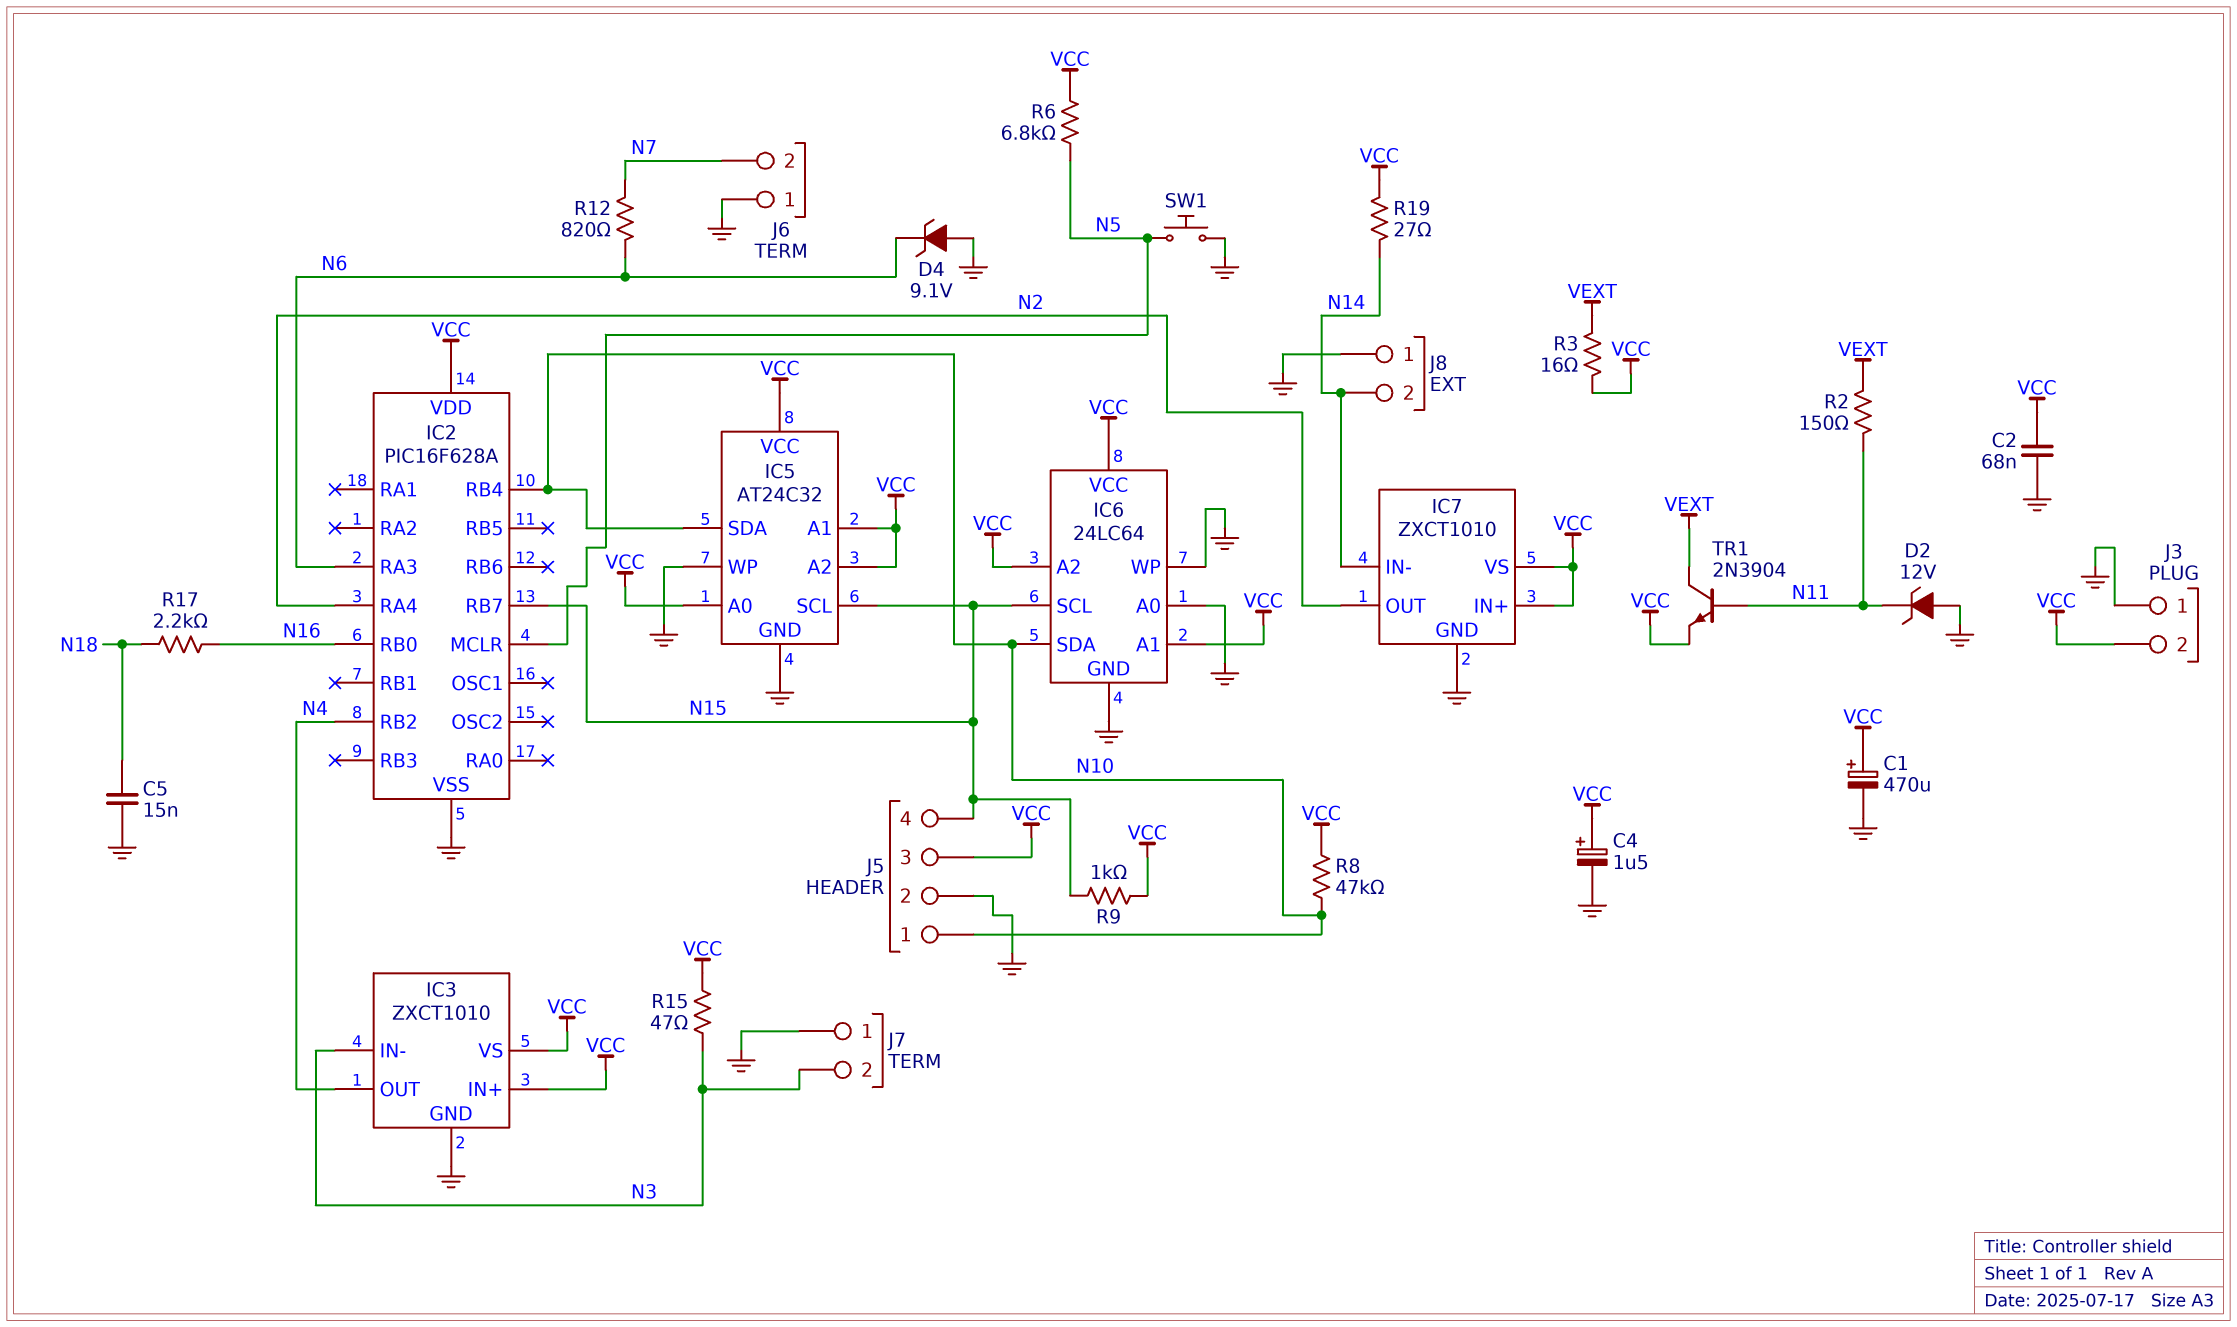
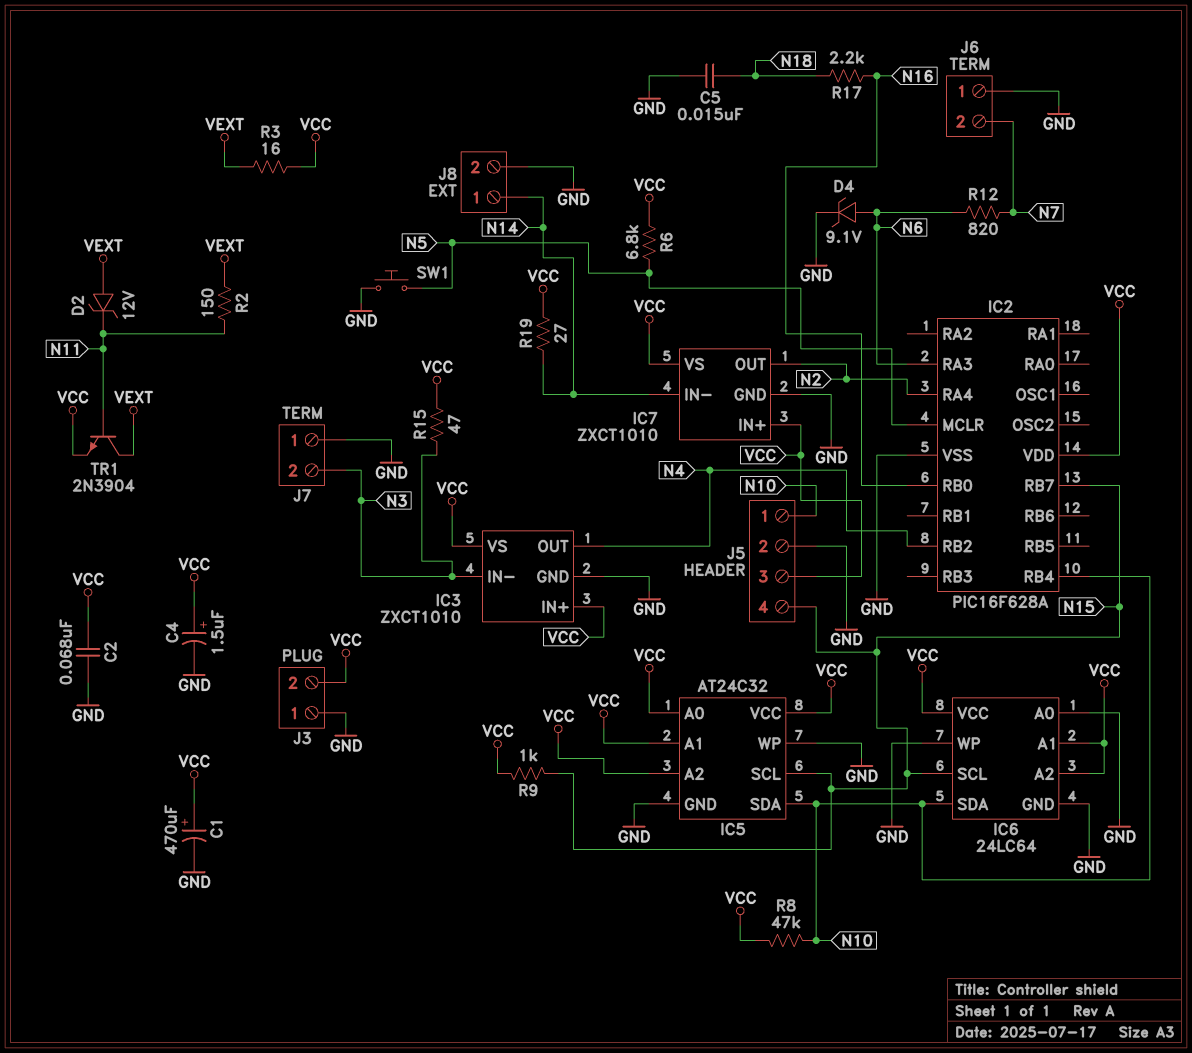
D2: zener 12V (A GND, K N11) -> zener 12V (A VEXT, K N11)
D4: zener 9.1V (A GND, K N6) -> zener 9.1V (A N6, K GND)
J8 pin 1: GND -> N14
J8 pin 2: N14 -> GND

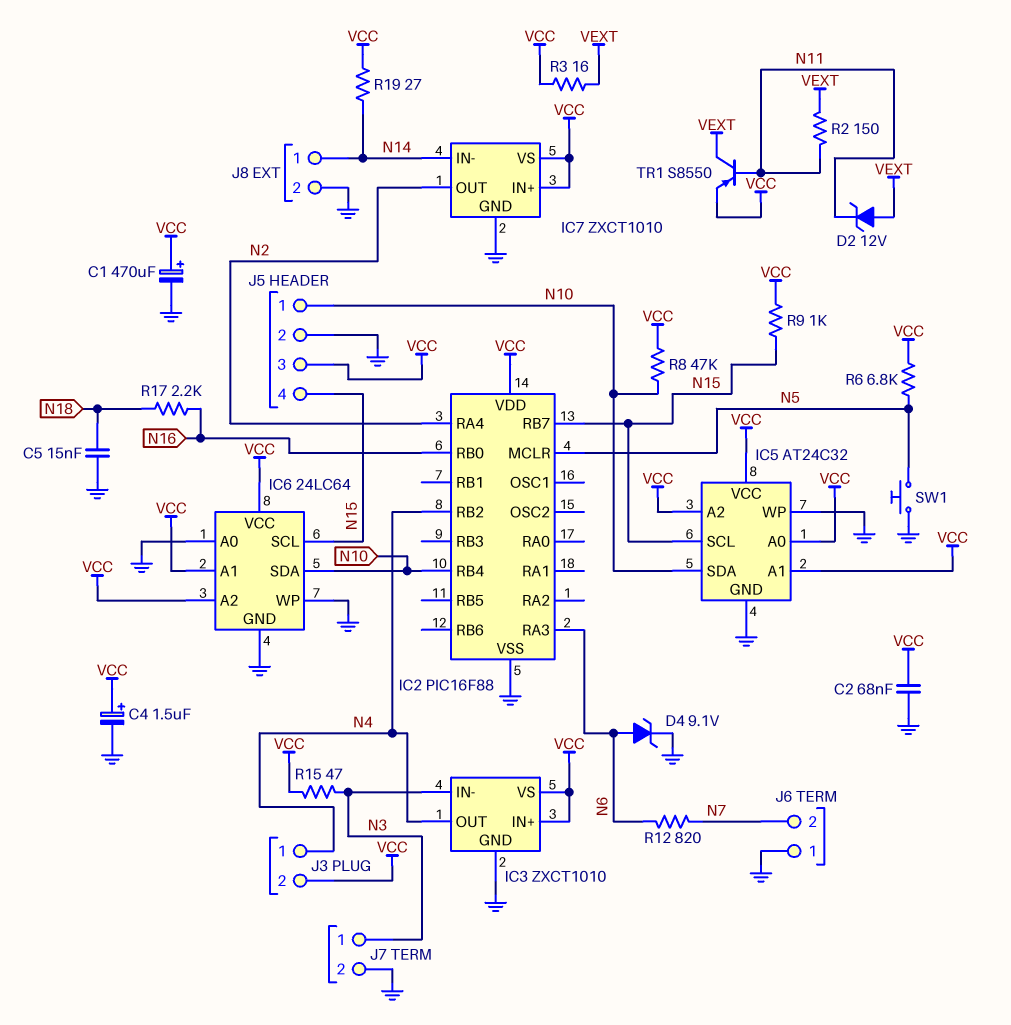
IC2: PIC16F628A -> PIC16F88
J3 pin 1: GND -> N4
J7 pin 1: GND -> N3
J7 pin 2: N3 -> GND
TR1: NPN 2N3904 (B N11, C VEXT, E VCC) -> PNP S8550 (B N11, C VEXT, E VCC)

